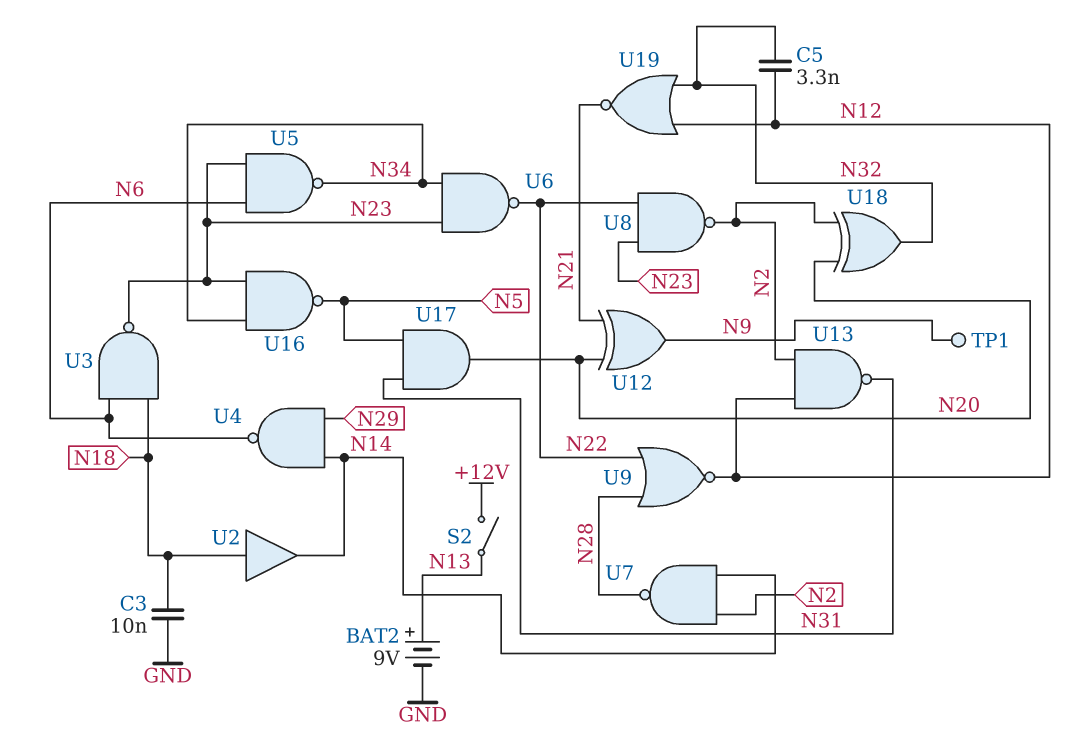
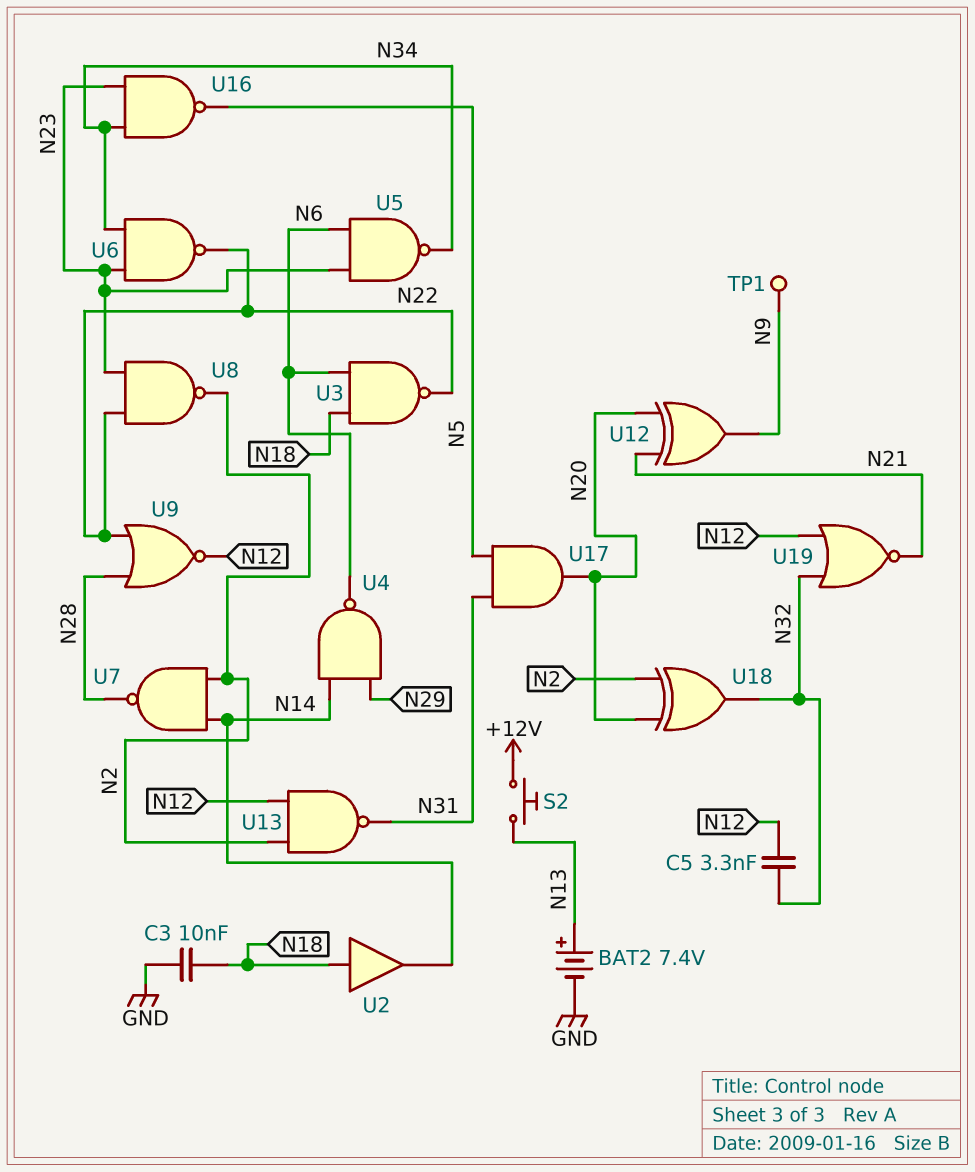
BAT2: 9V (plus N13, minus GND) -> 7.4V (plus N13, minus GND)
S2: switch (+12V, N13) -> button (+12V, N13)
U3: NAND (in N6, in N18, out N23) -> NAND (in N6, in N18, out N22)

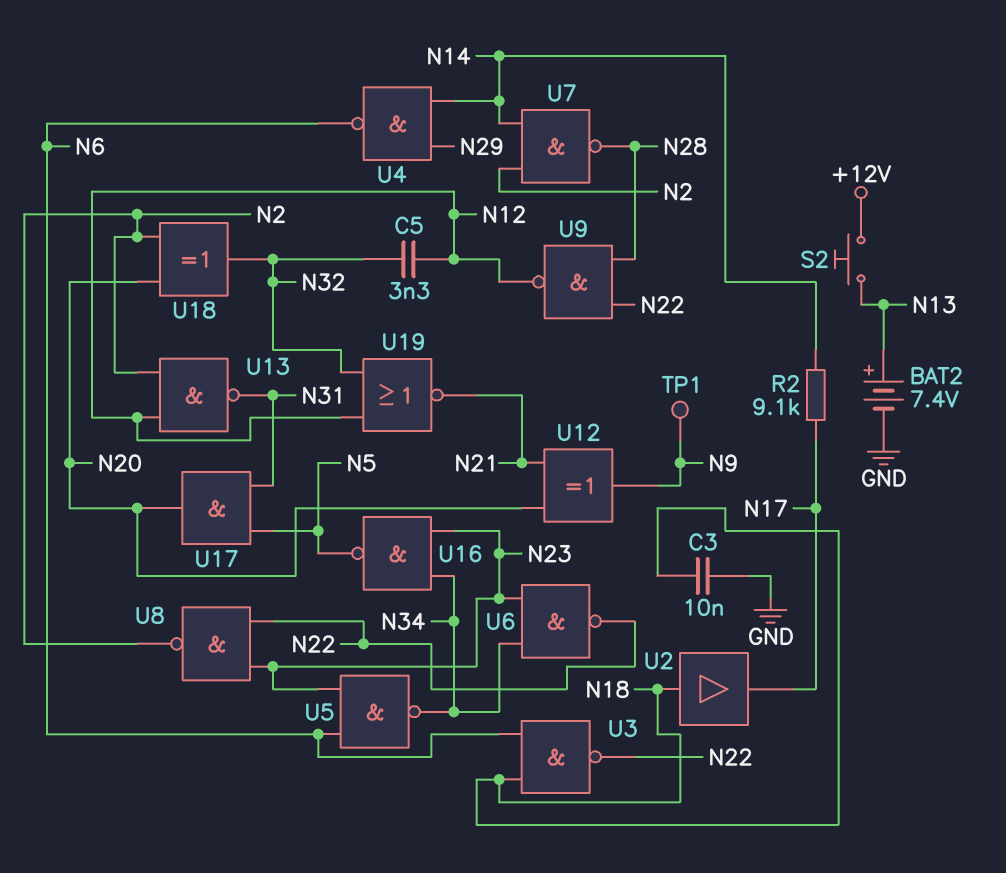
R2: none -> 9.1k (N14, N17)
U2: buffer (in N18, out N14) -> buffer (in N18, out N17)
U9: NOR (in N22, in N28, out N12) -> NAND (in N22, in N28, out N12)

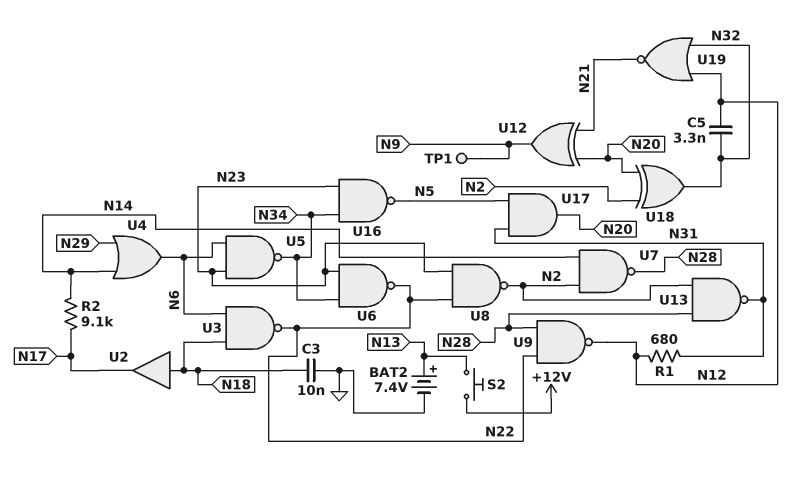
R1: none -> 680 (N12, N31)
U4: NAND (in N14, in N29, out N6) -> OR (in N14, in N29, out N6)
U13: NAND (in N2, in N12, out N31) -> NAND (in N2, in N28, out N31)

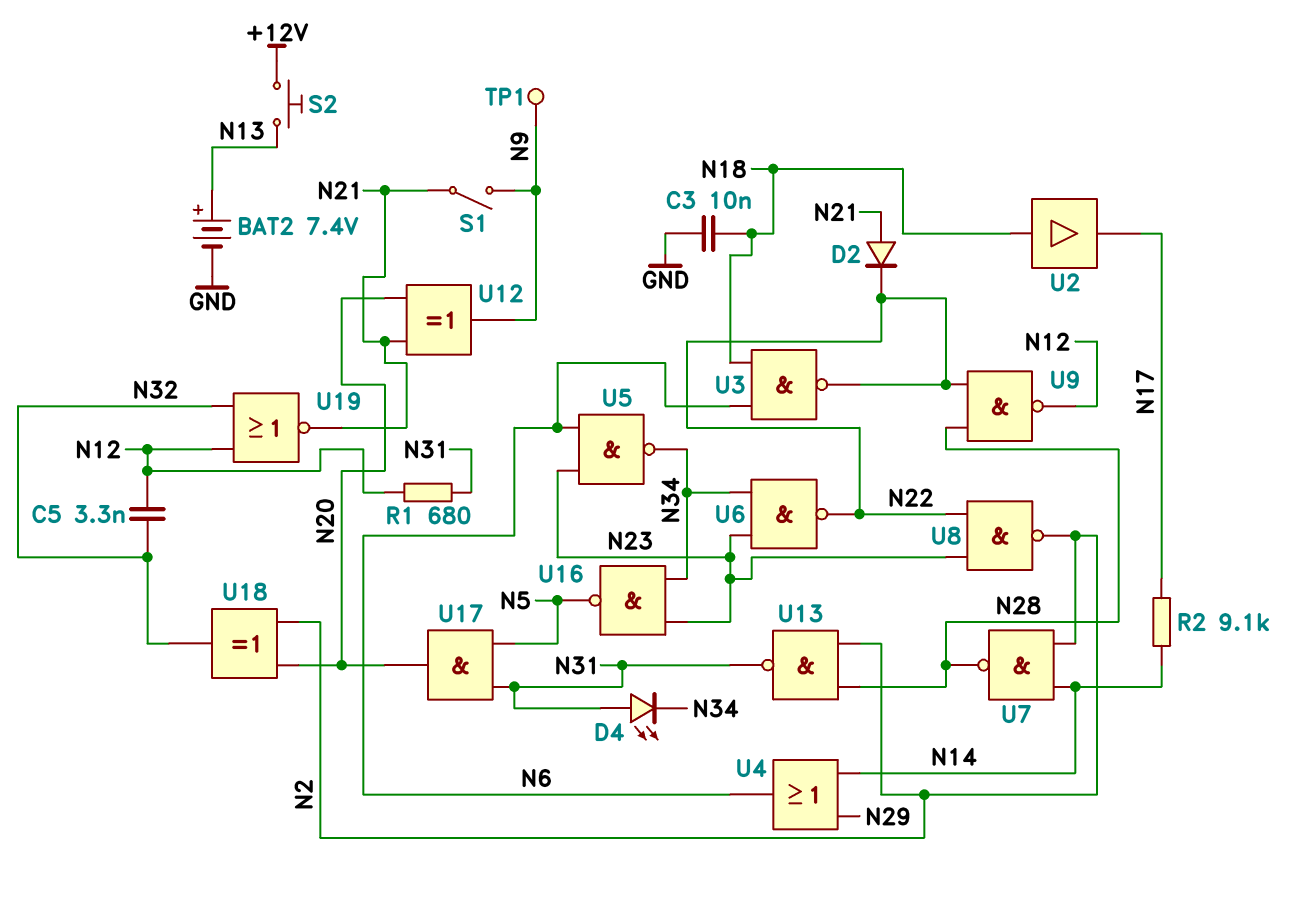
D2: none -> diode (A N21, K N22)
D4: none -> LED (A N31, K N34)
S1: none -> switch (N9, N21)

